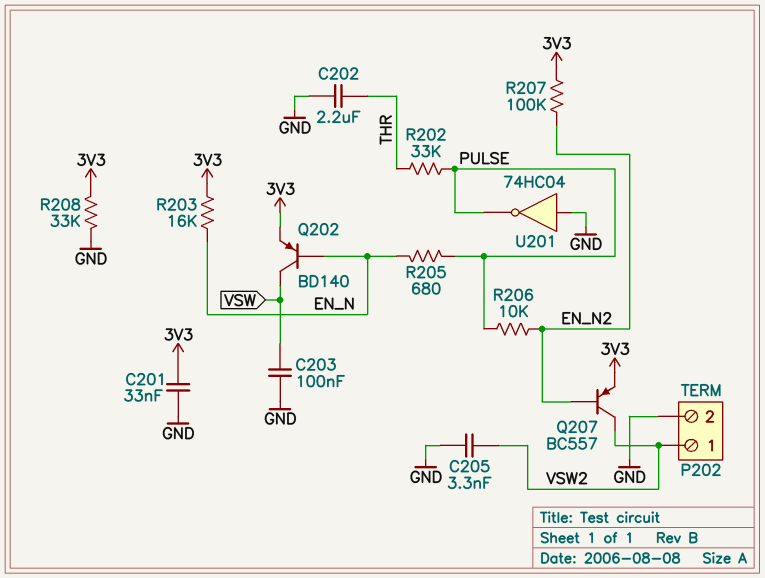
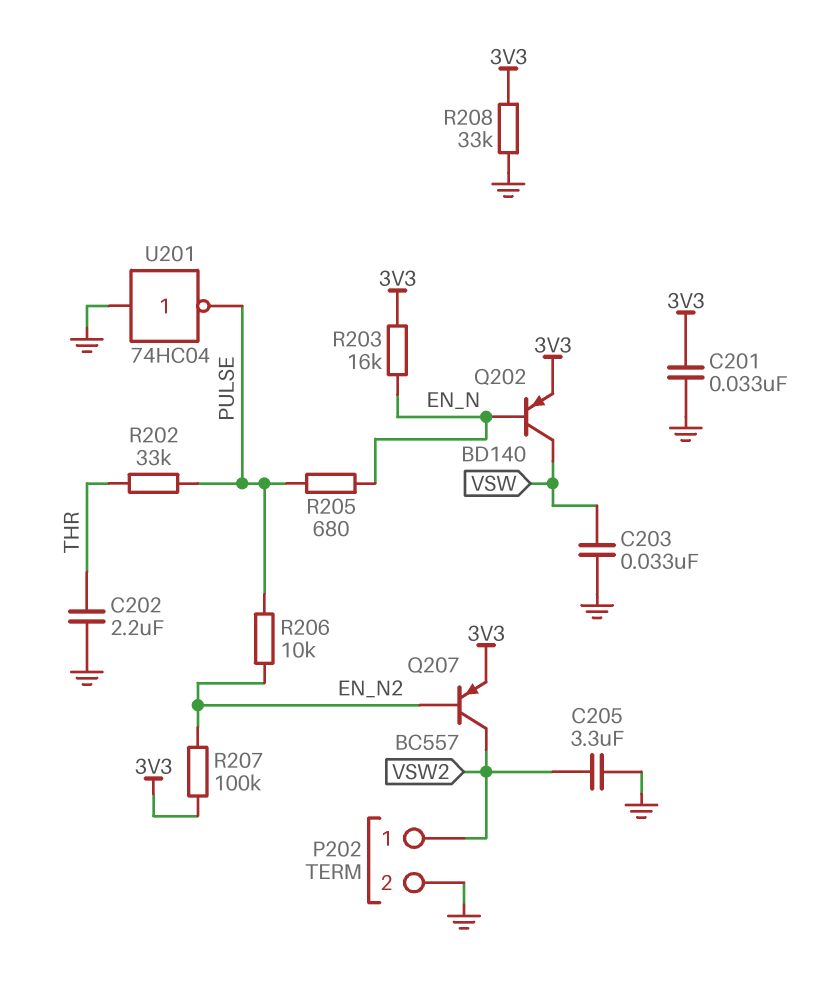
C203: 100nF (GND, VSW) -> 33nF (GND, VSW)
C205: 3.3nF (GND, VSW2) -> 3.3uF (GND, VSW2)

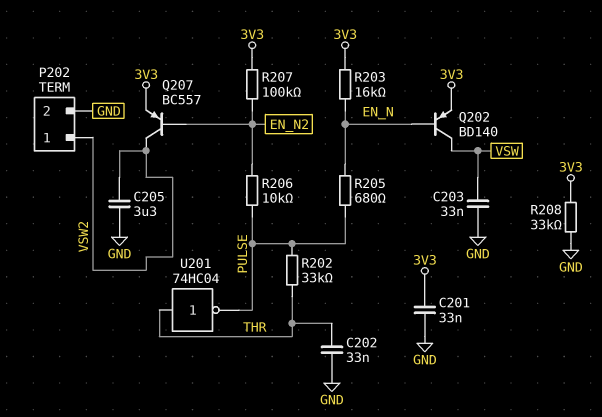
C202: 2.2uF (GND, THR) -> 33nF (GND, THR)
U201: NOT 74HC04 (in GND, out PULSE) -> NOT 74HC04 (in THR, out PULSE)

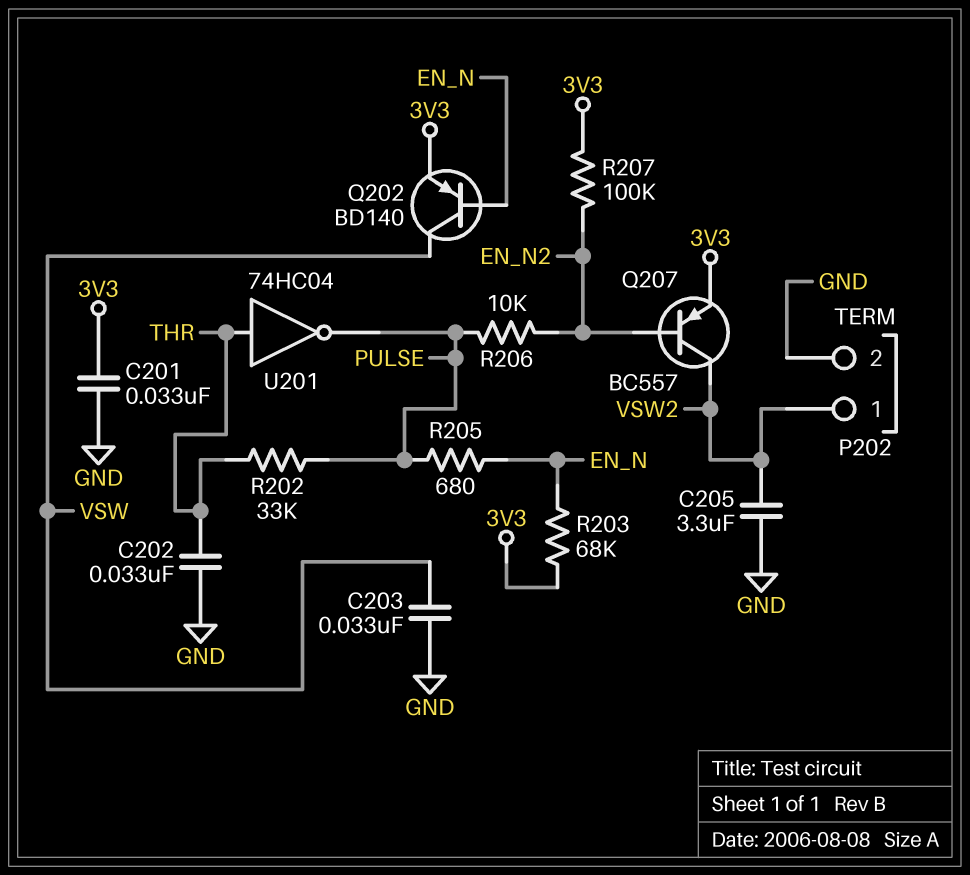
R203: 16k (3V3, EN_N) -> 68k (3V3, EN_N)
R208: 33k (3V3, GND) -> none

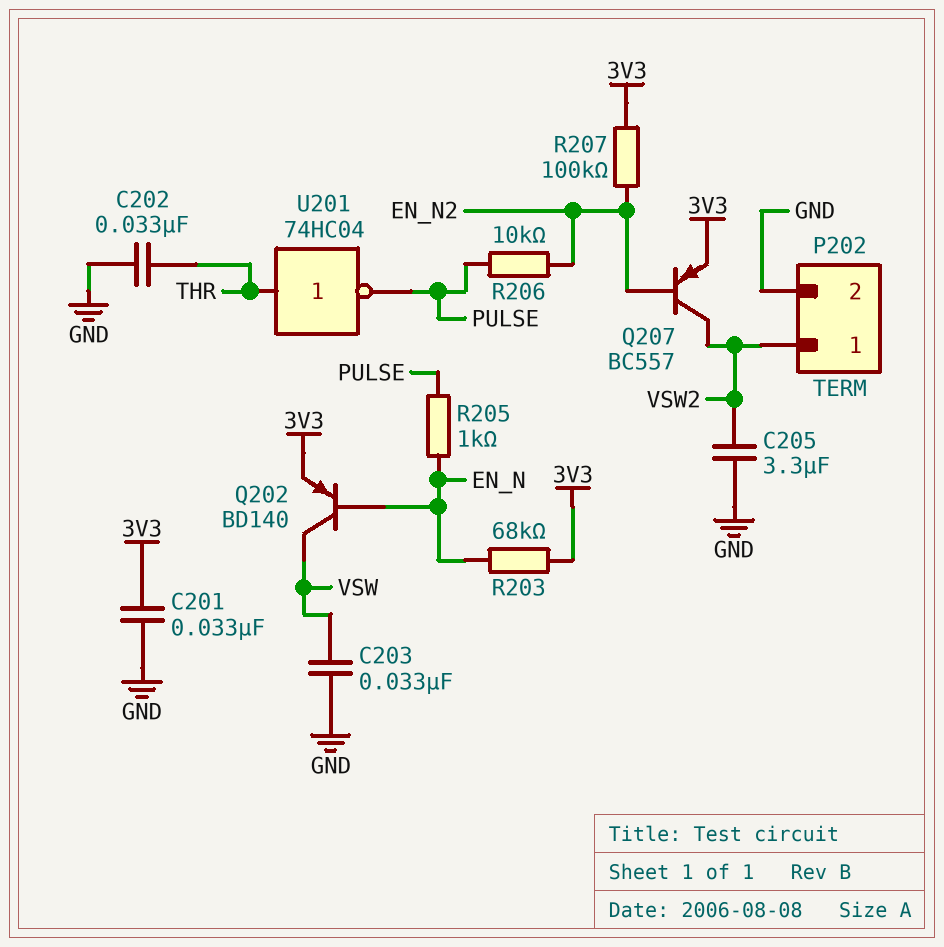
R202: 33k (PULSE, THR) -> none
R205: 680 (EN_N, PULSE) -> 1k (EN_N, PULSE)

